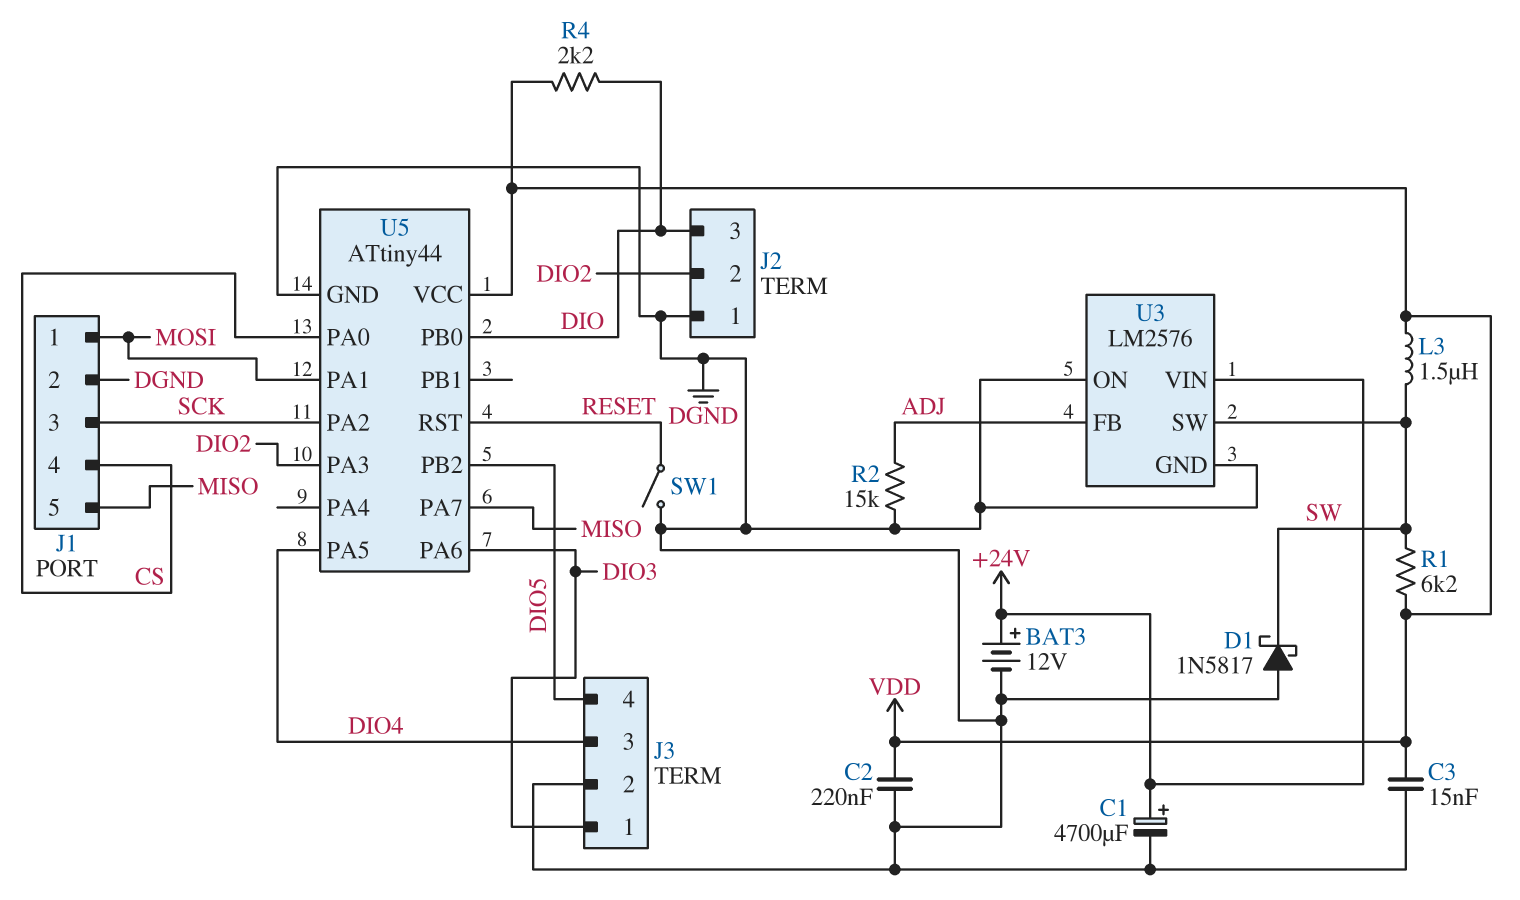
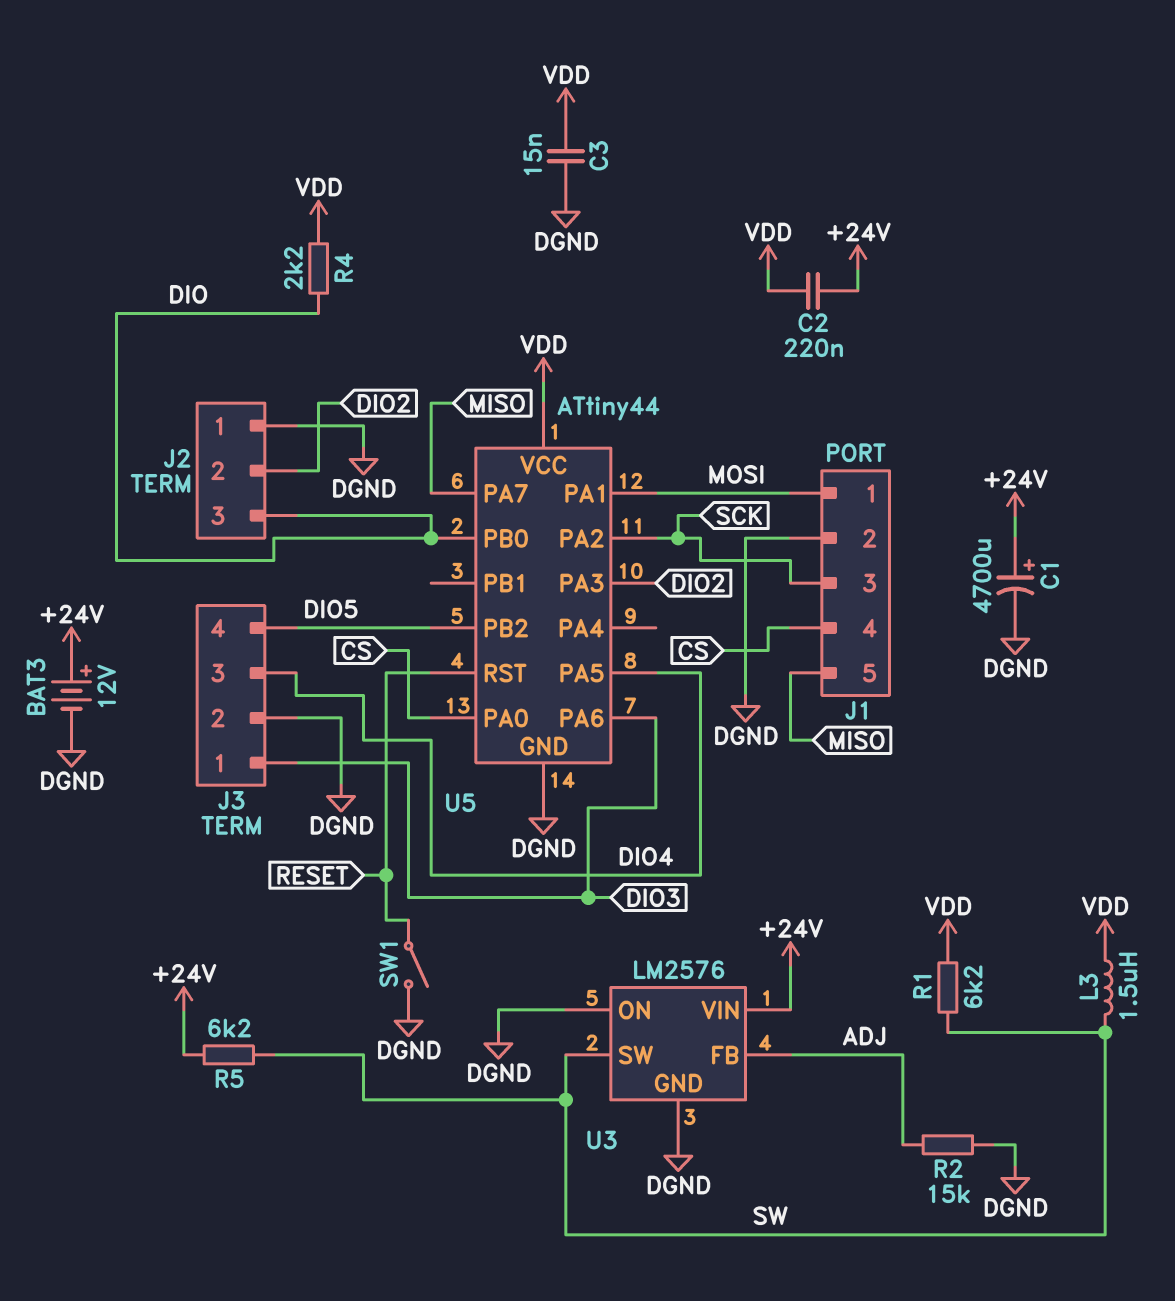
C2: 220nF (DGND, VDD) -> 220nF (+24V, VDD)
D1: schottky 1N5817 (A DGND, K SW) -> none
R5: none -> 6.2k (+24V, SW)

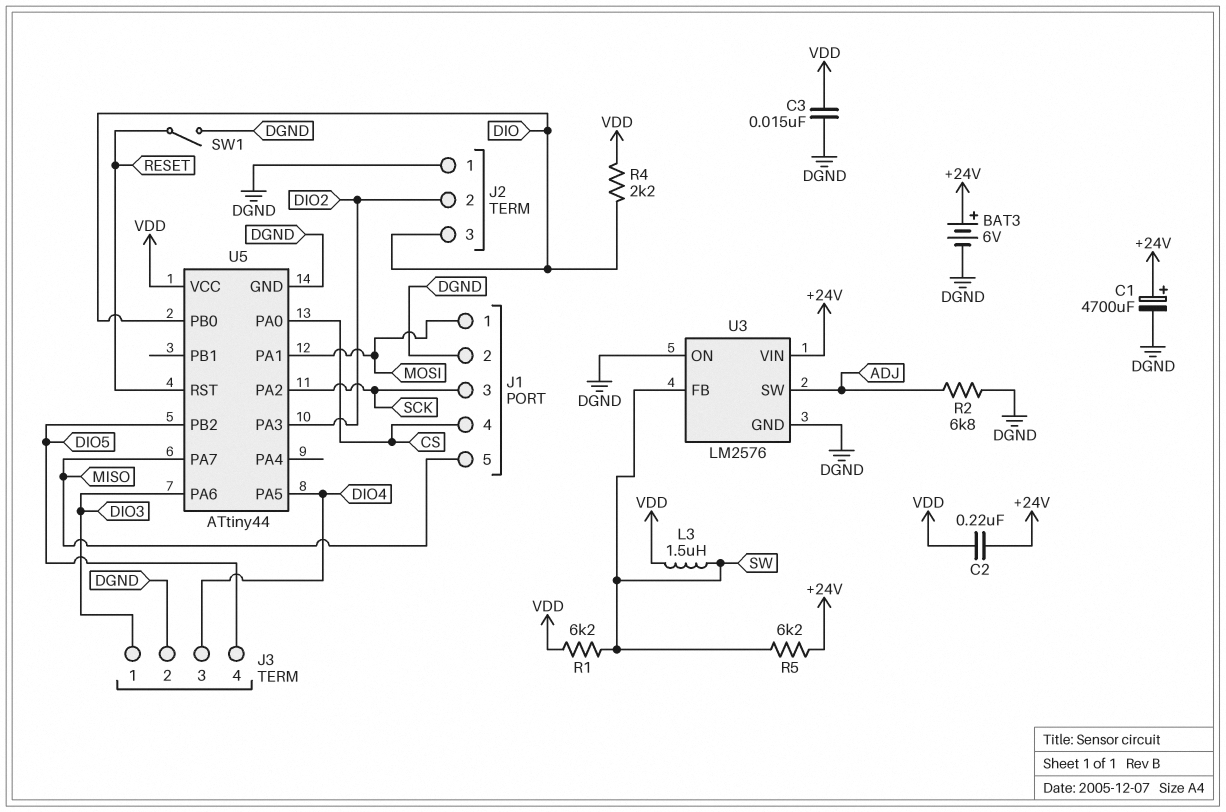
BAT3: 12V (plus +24V, minus DGND) -> 6V (plus +24V, minus DGND)
R2: 15k (ADJ, DGND) -> 6.8k (ADJ, DGND)
U3 pin FB: ADJ -> SW
U3 pin SW: SW -> ADJ

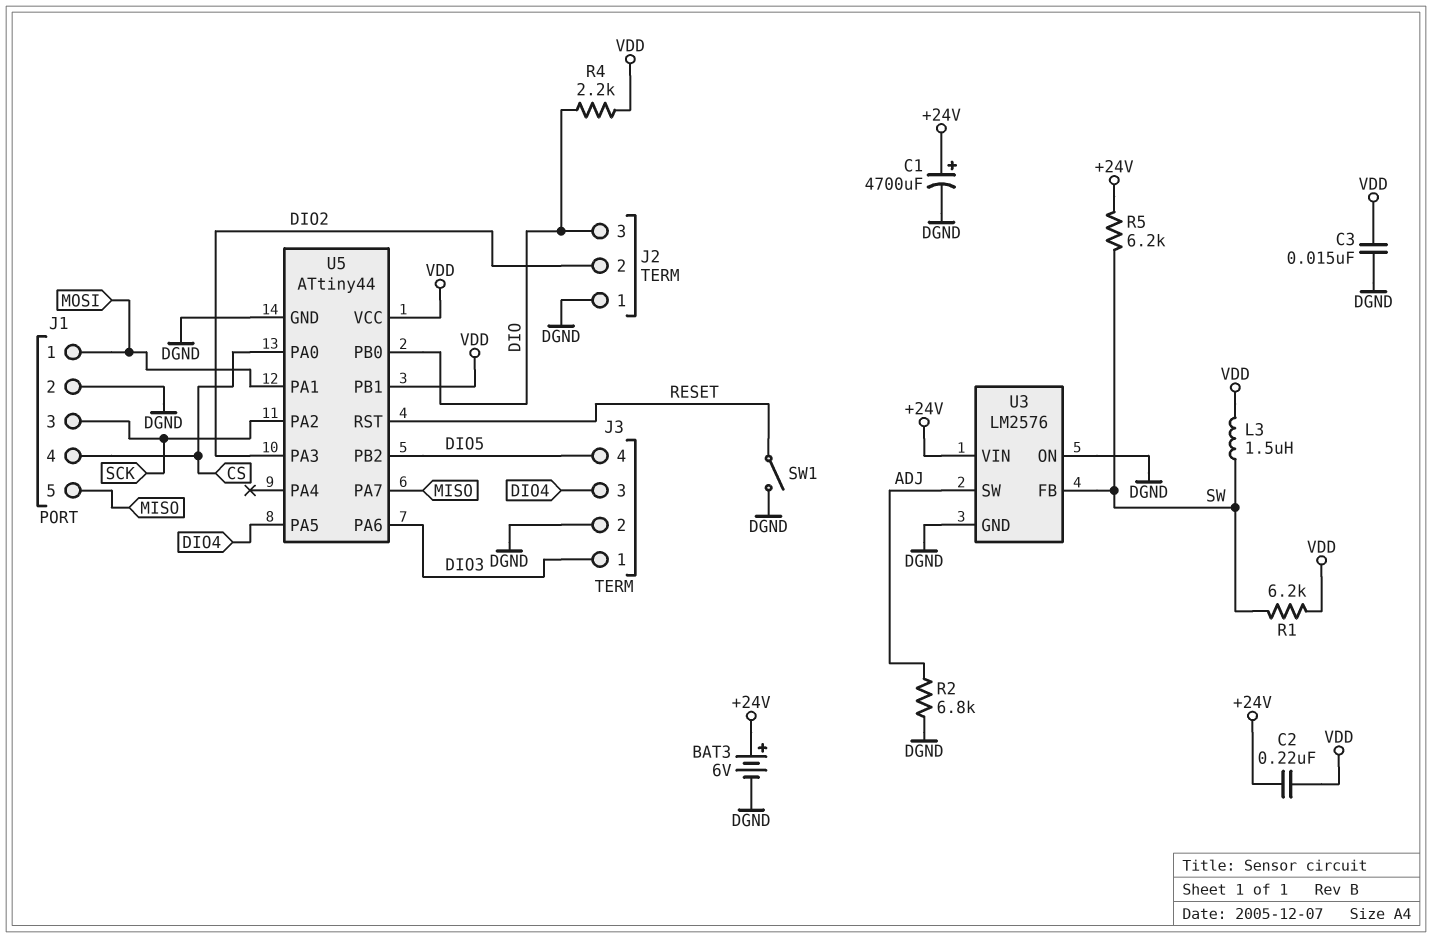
U5 pin PB1: none -> VDD

